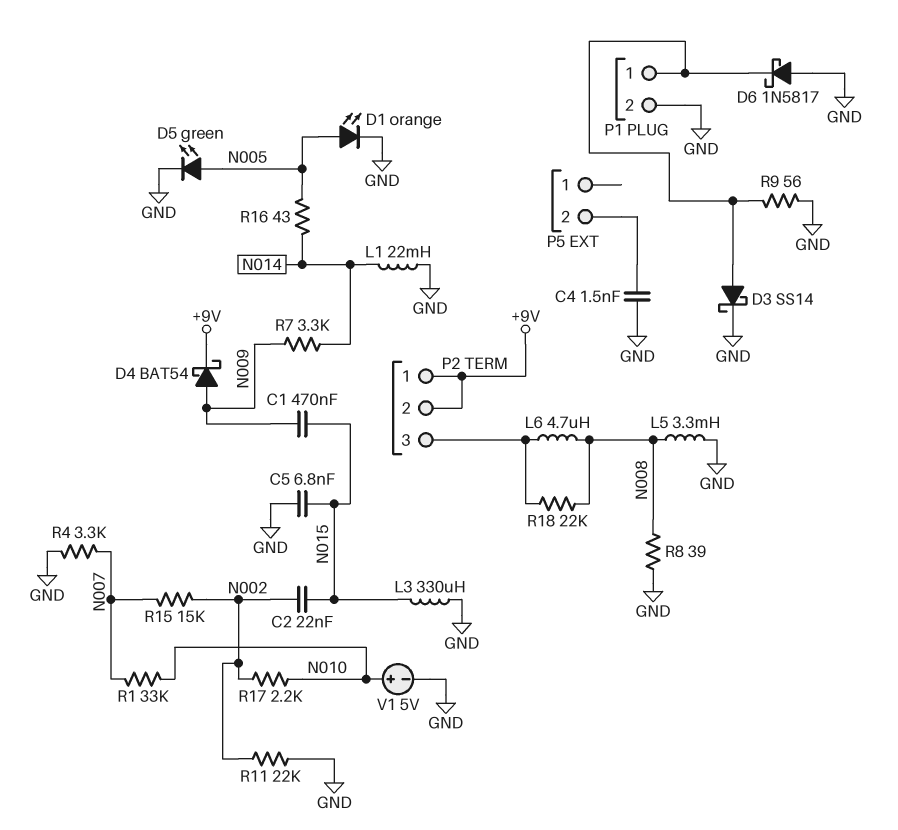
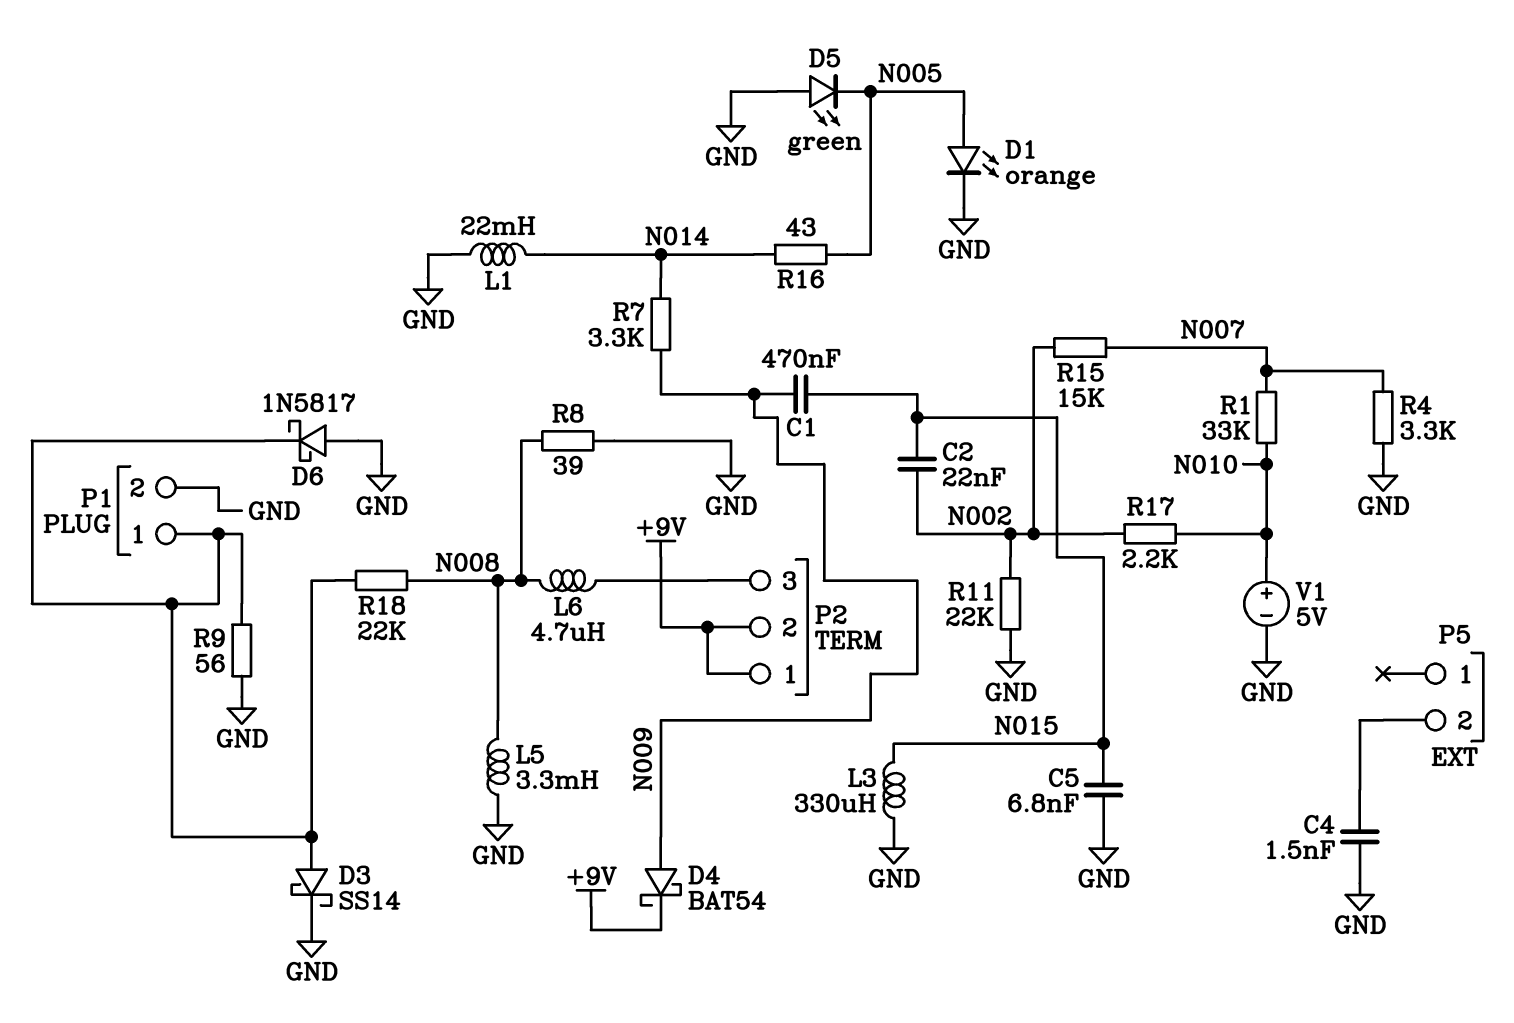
D5: LED green (A N005, K GND) -> LED green (A GND, K N005)
R18: 22k (N008, P2/3) -> 22k (N008, P1/1)

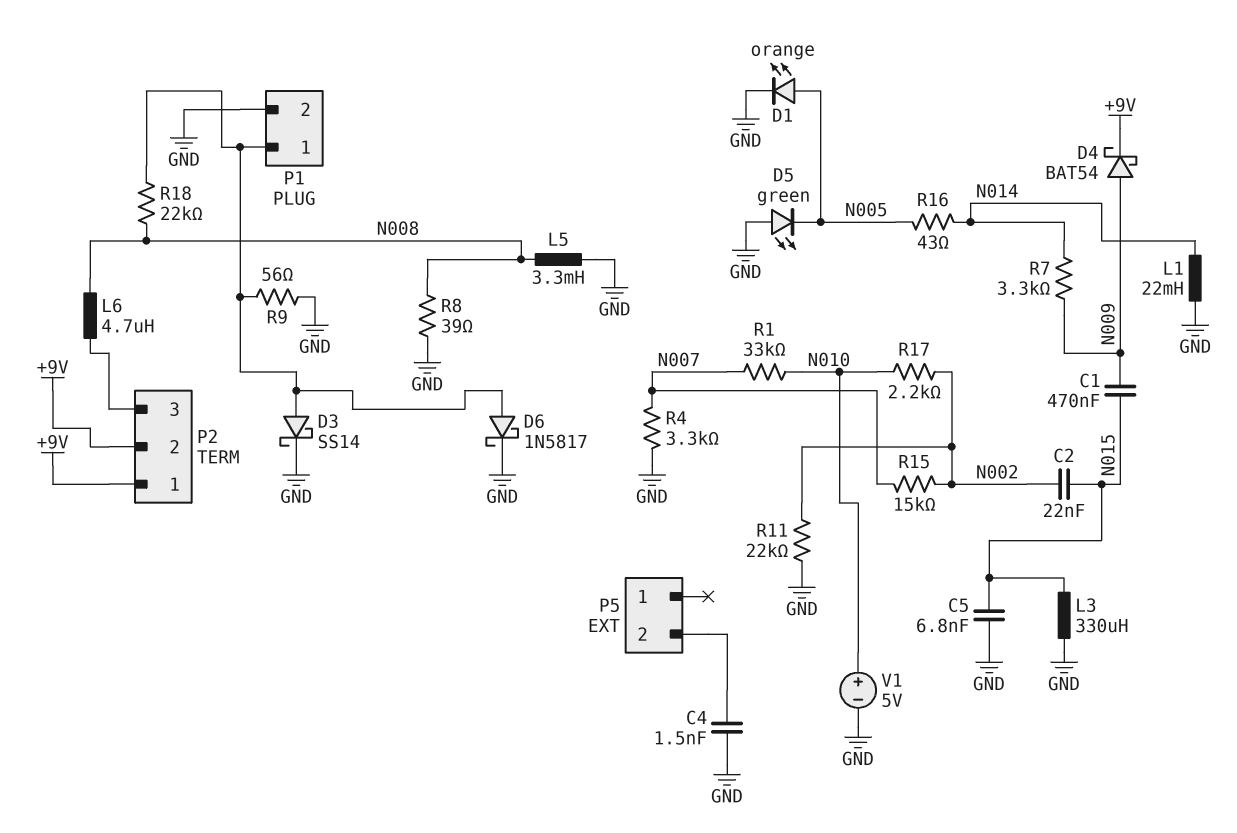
D6: schottky 1N5817 (A GND, K P1/1) -> schottky 1N5817 (A P1/1, K GND)

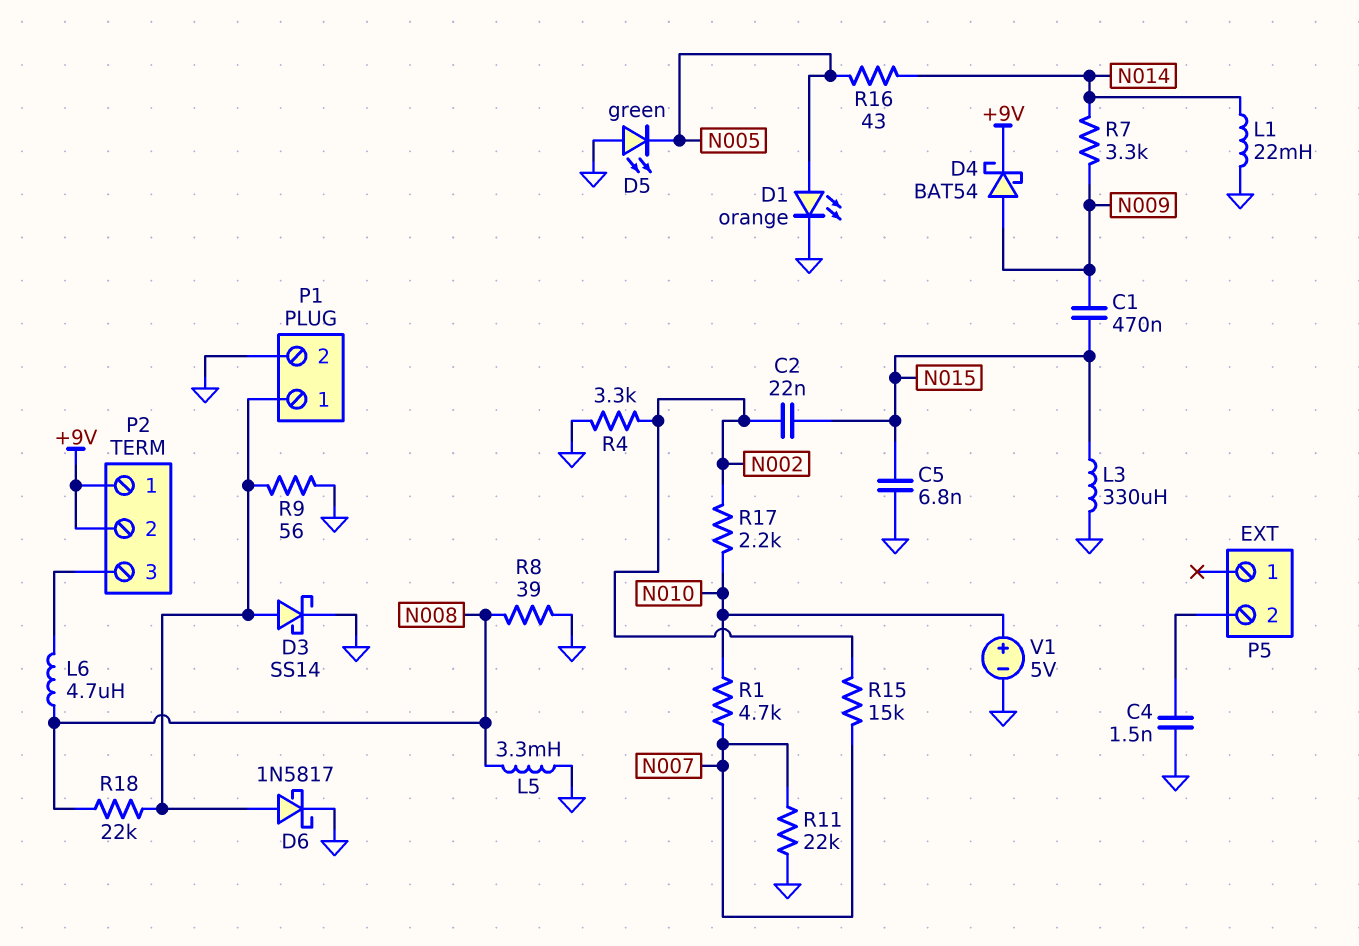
R1: 33k (N007, N010) -> 4.7k (N007, N010)
R4: 3.3k (GND, N007) -> 3.3k (GND, N002)
R11: 22k (GND, N002) -> 22k (GND, N007)

